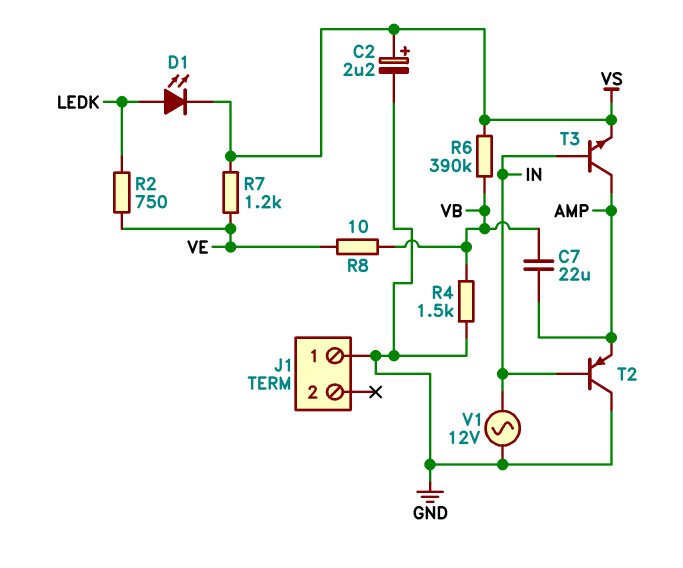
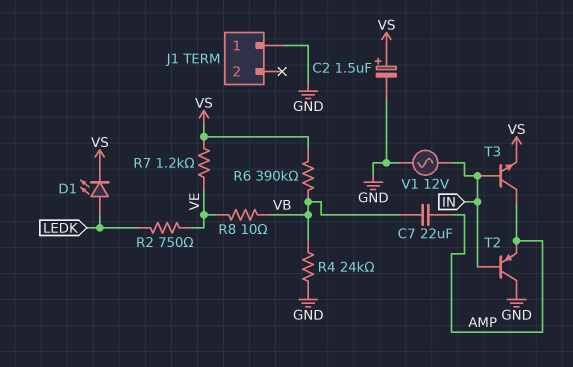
C2: 2.2uF (plus VS, minus GND) -> 1.5uF (plus VS, minus GND)
R4: 1.5k (GND, VB) -> 24k (GND, VB)

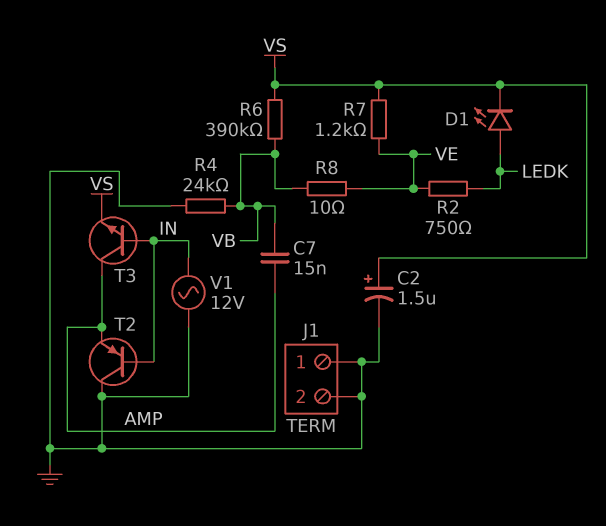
C7: 22uF (AMP, VB) -> 15nF (AMP, VB)
J1 pin 2: none -> GND

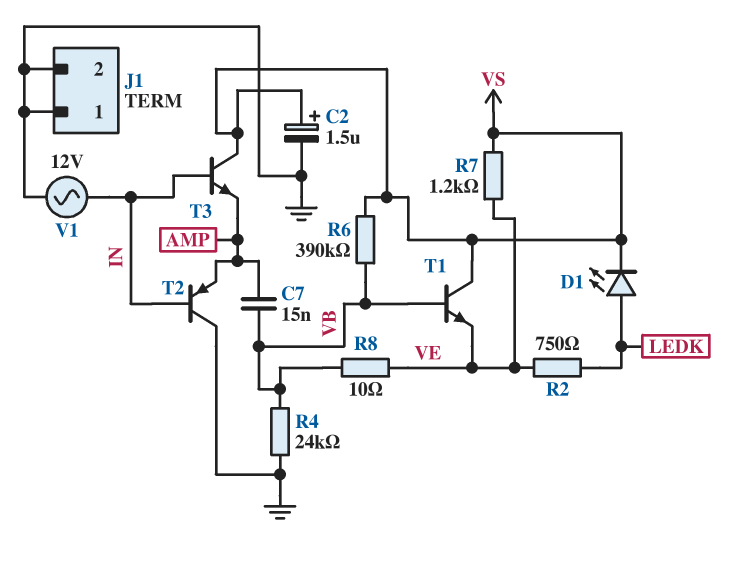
T1: none -> NPN (B VB, C VS, E VE)
T3: NPN (B IN, C AMP, E VS) -> NPN (B IN, C VS, E AMP)

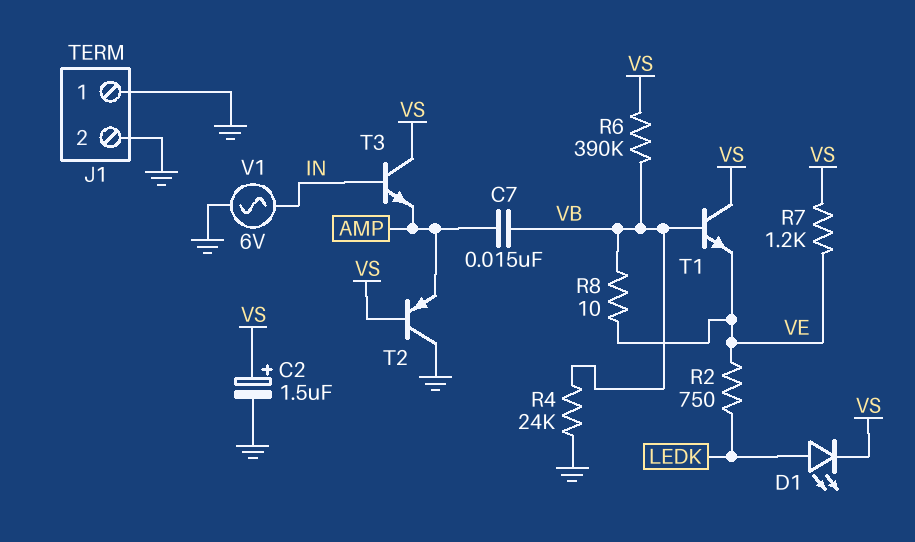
T2: PNP (B IN, C GND, E AMP) -> PNP (B VS, C GND, E AMP)
V1: AC 12V (GND, IN) -> AC 6V (GND, IN)

